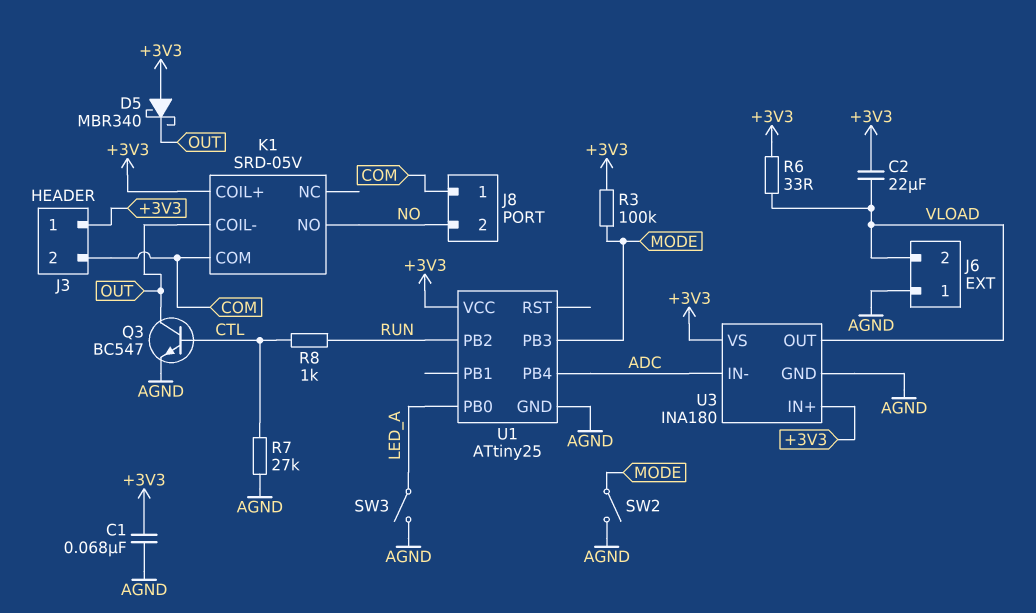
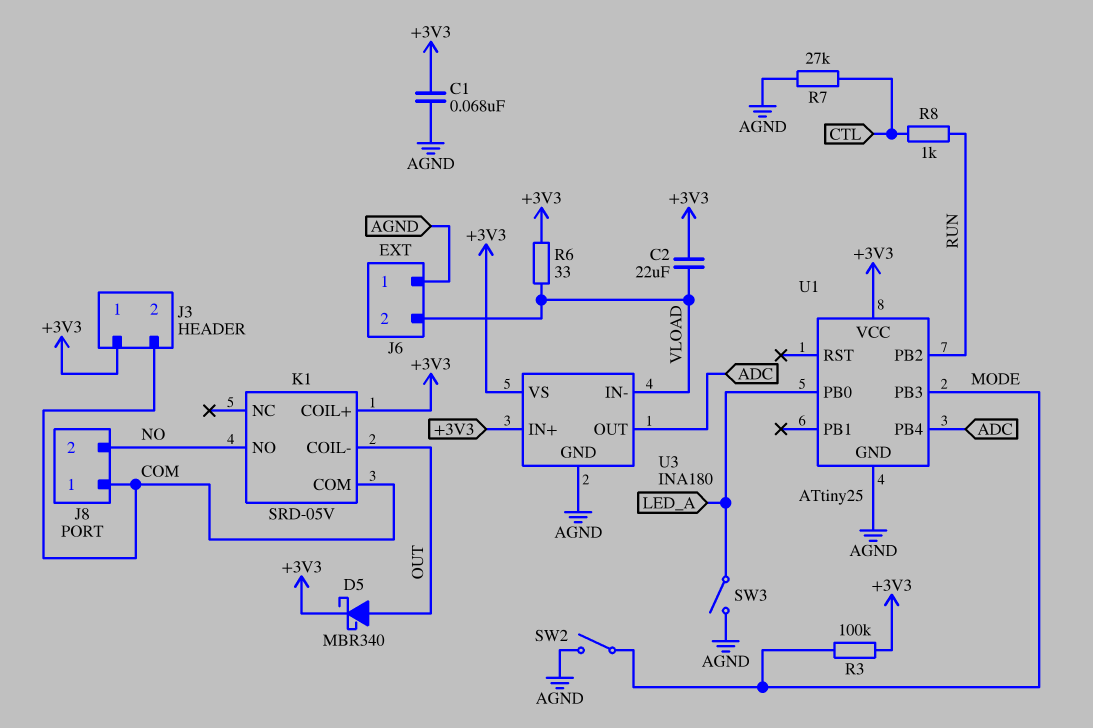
D5: schottky MBR340 (A +3V3, K OUT) -> schottky MBR340 (A OUT, K +3V3)
Q3: NPN BC547 (B CTL, C OUT, E AGND) -> none
U3 pin IN-: ADC -> VLOAD
U3 pin OUT: VLOAD -> ADC

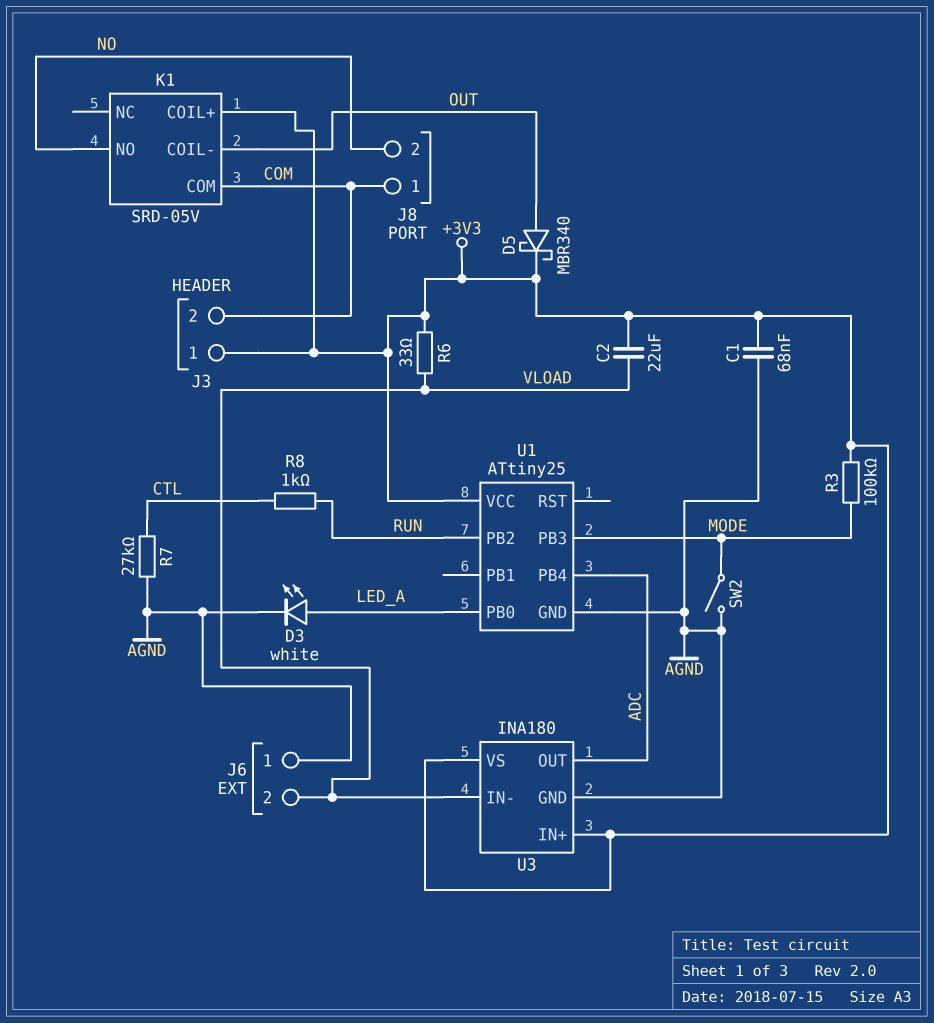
D3: none -> LED white (A LED_A, K AGND)
SW3: switch (AGND, LED_A) -> none

